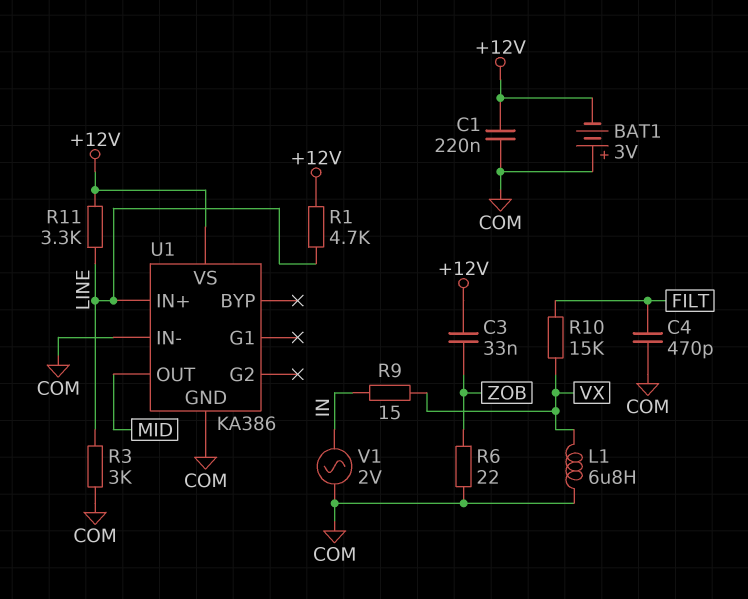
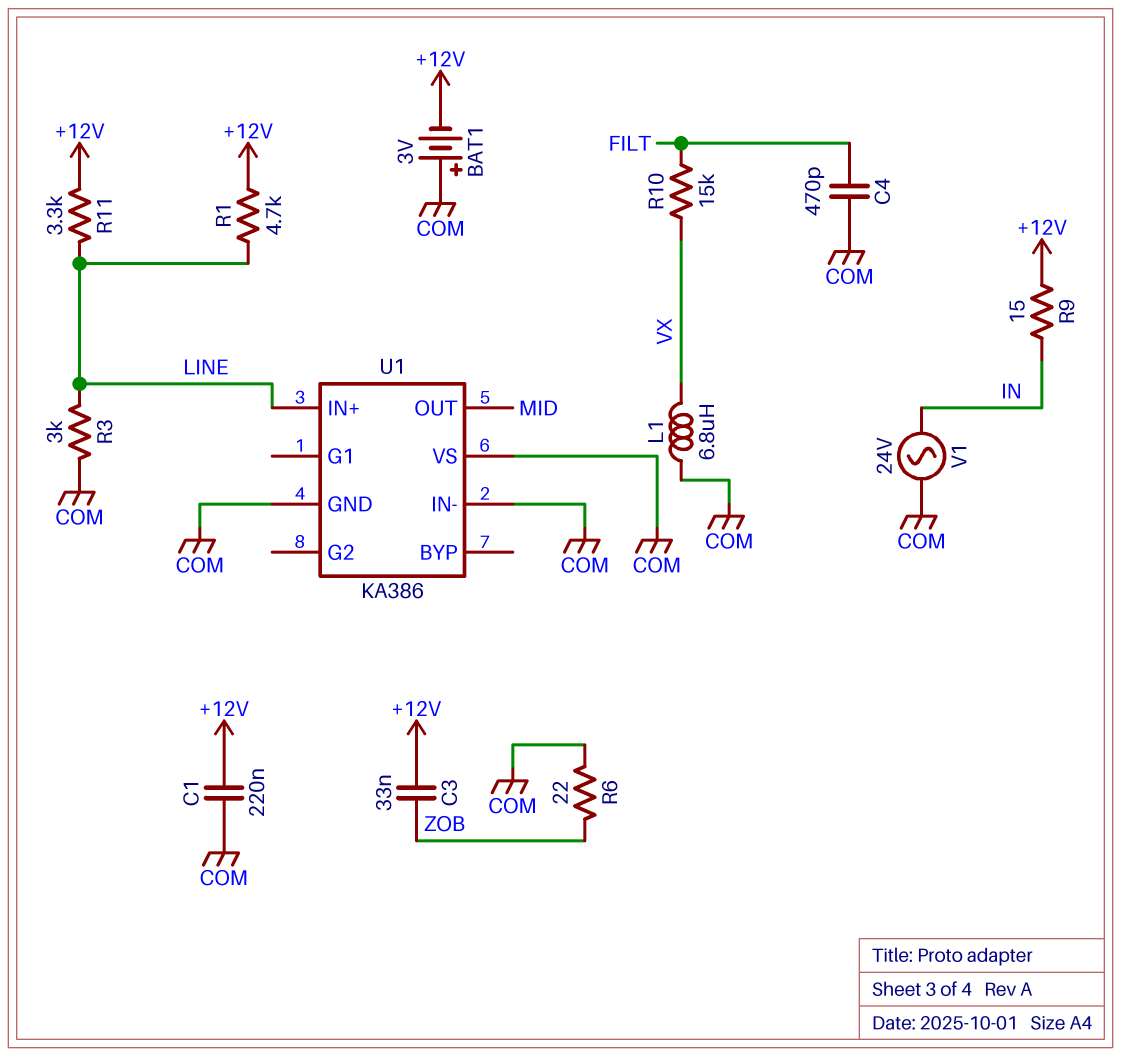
R9: 15 (IN, VX) -> 15 (+12V, IN)
U1 pin VS: +12V -> COM
V1: AC 2V (COM, IN) -> AC 24V (COM, IN)

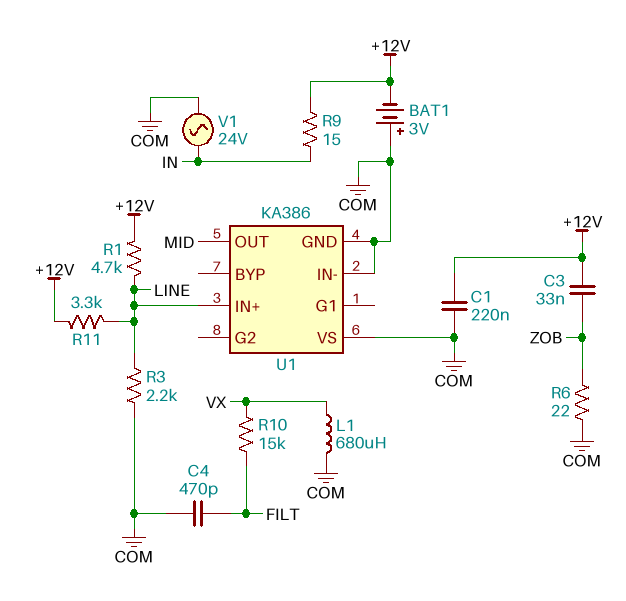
L1: 6.8uH (COM, VX) -> 680uH (COM, VX)
R3: 3k (COM, LINE) -> 2.2k (COM, LINE)

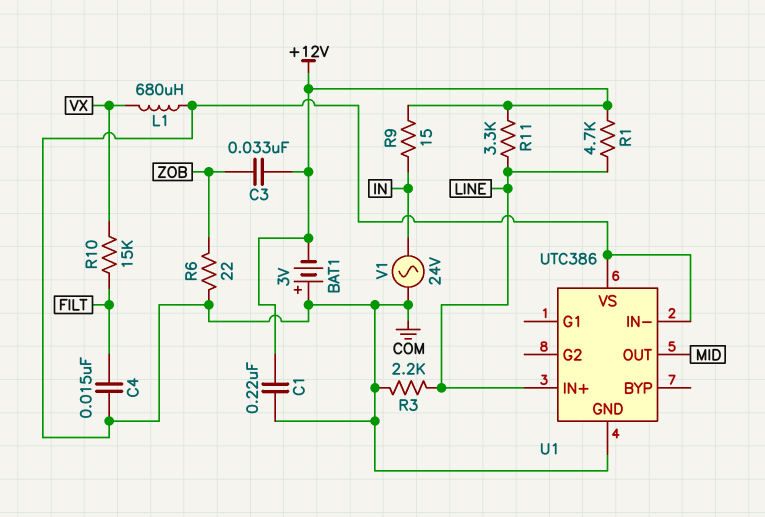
C4: 470pF (COM, FILT) -> 15nF (COM, FILT)
U1: KA386 -> UTC386

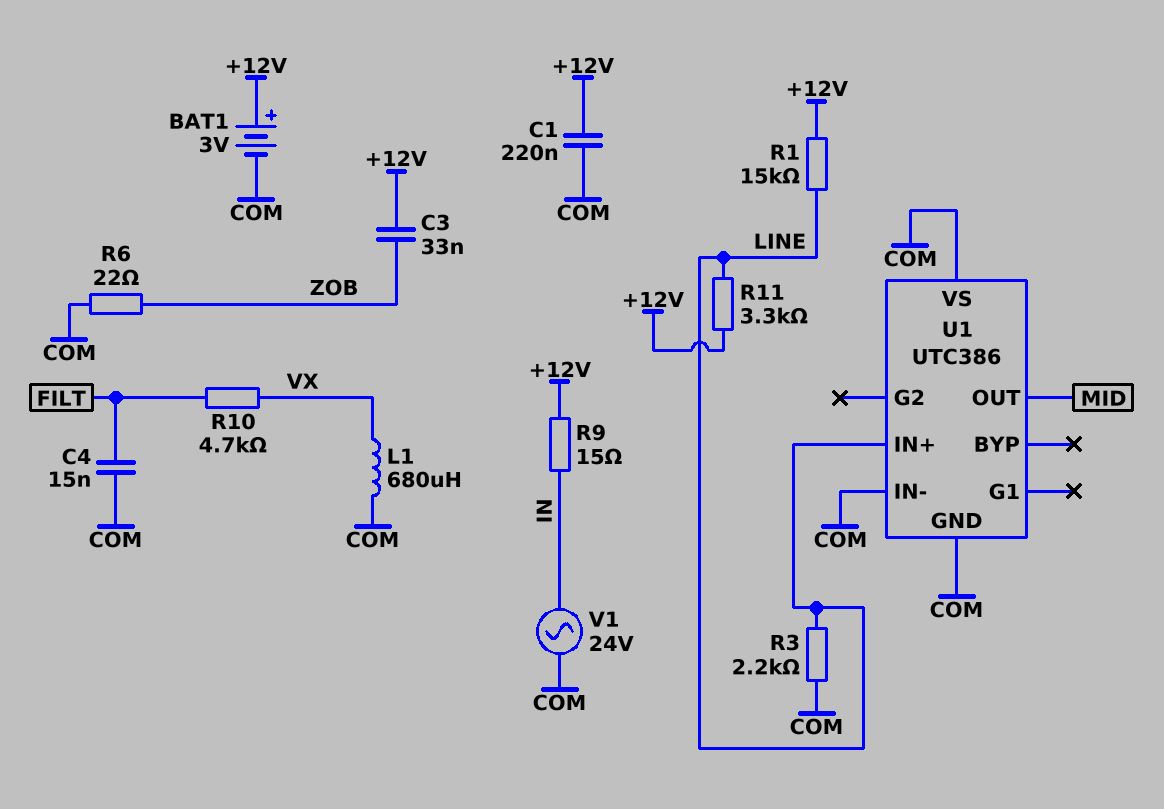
BAT1: 3V (plus COM, minus +12V) -> 3V (plus +12V, minus COM)
R1: 4.7k (+12V, LINE) -> 15k (+12V, LINE)
R10: 15k (FILT, VX) -> 4.7k (FILT, VX)

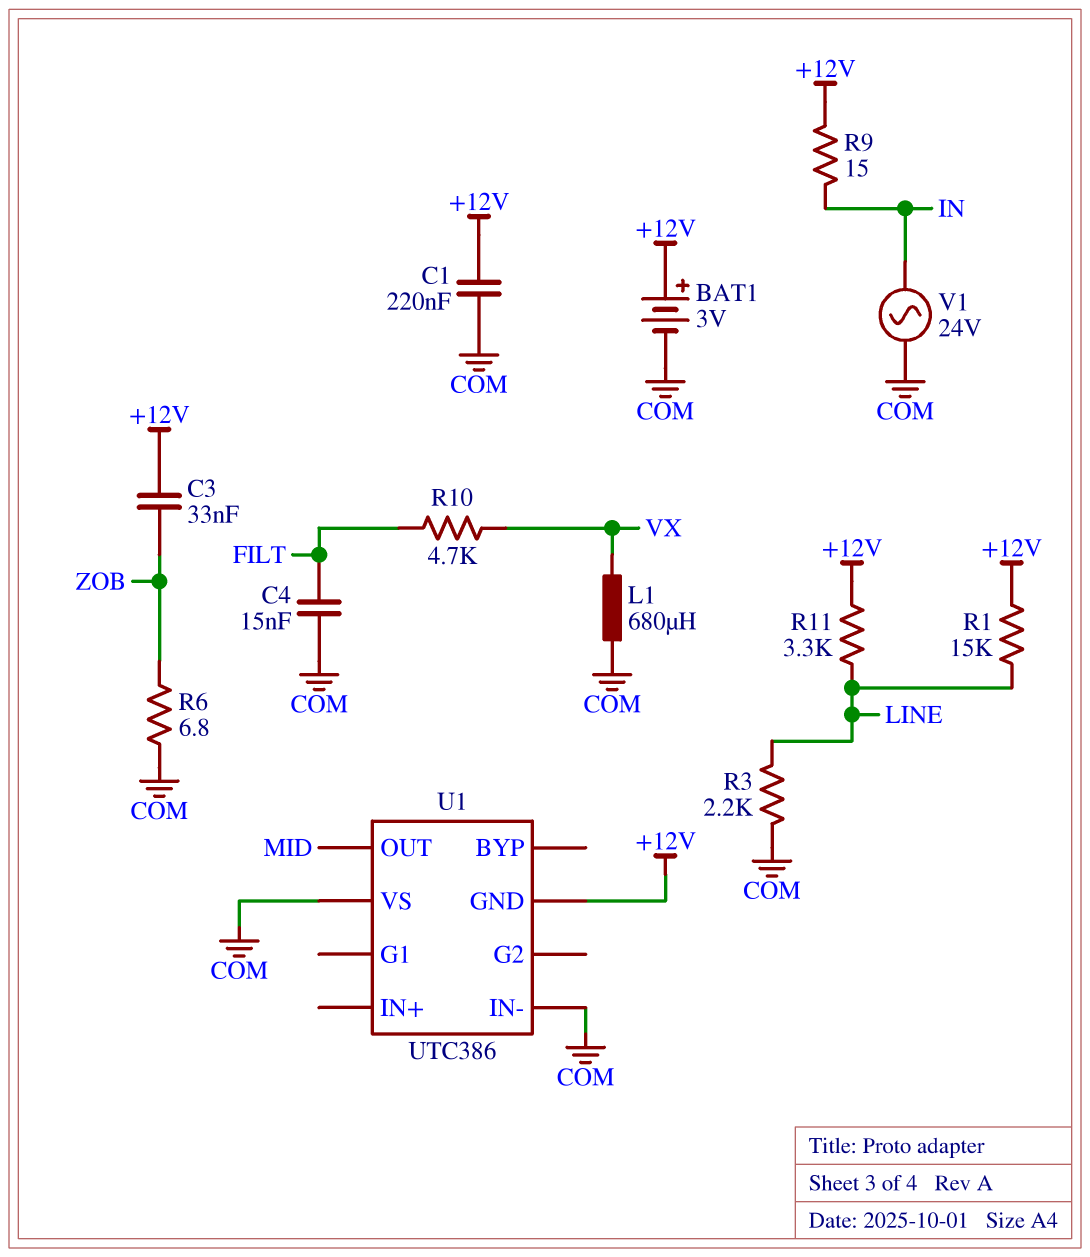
R6: 22 (COM, ZOB) -> 6.8 (COM, ZOB)
U1 pin GND: COM -> +12V
U1 pin IN+: LINE -> none

